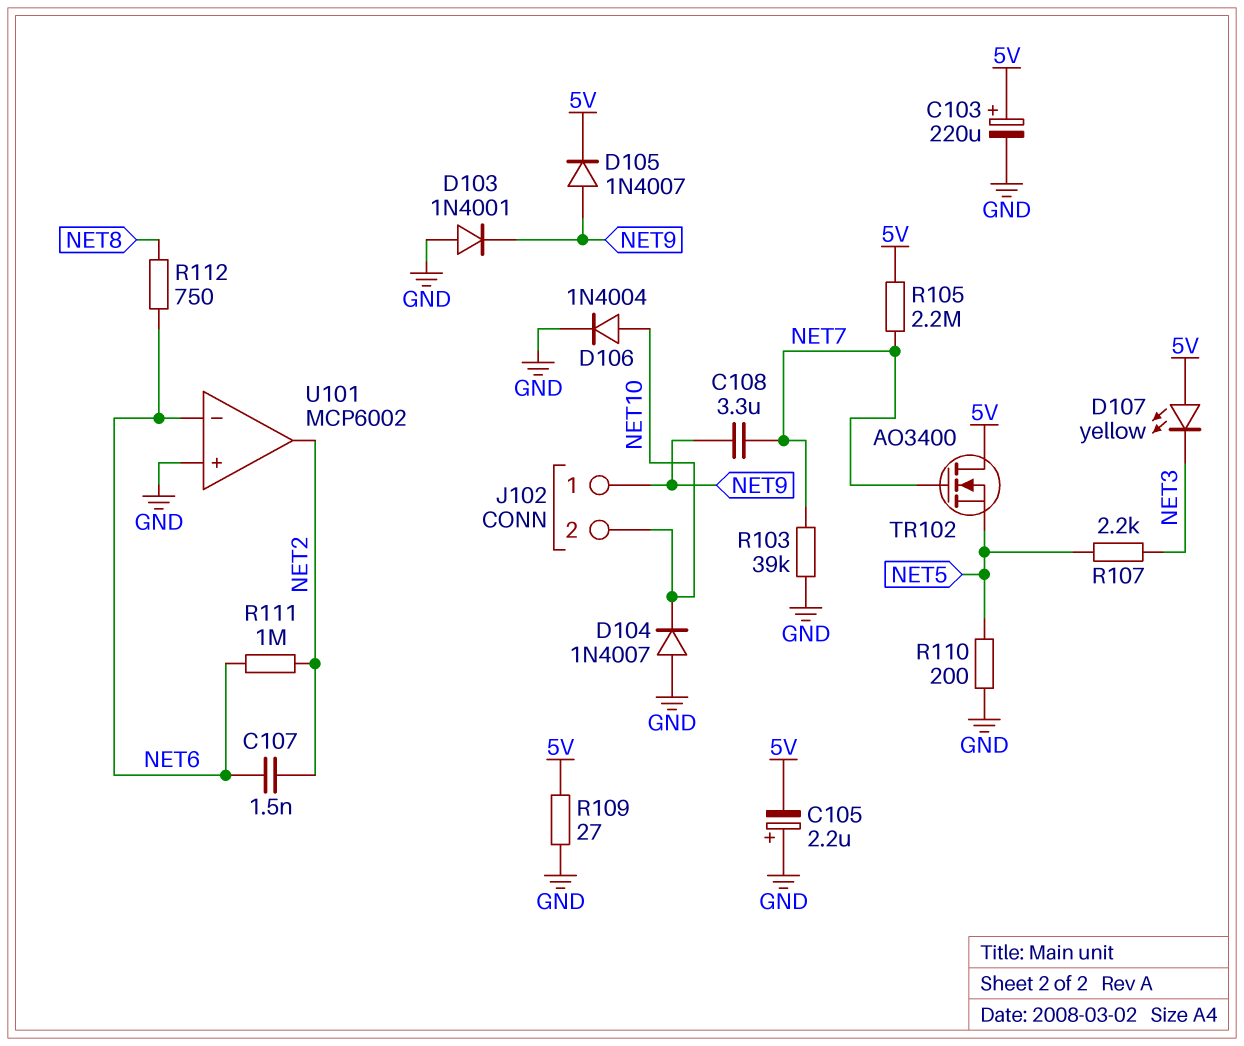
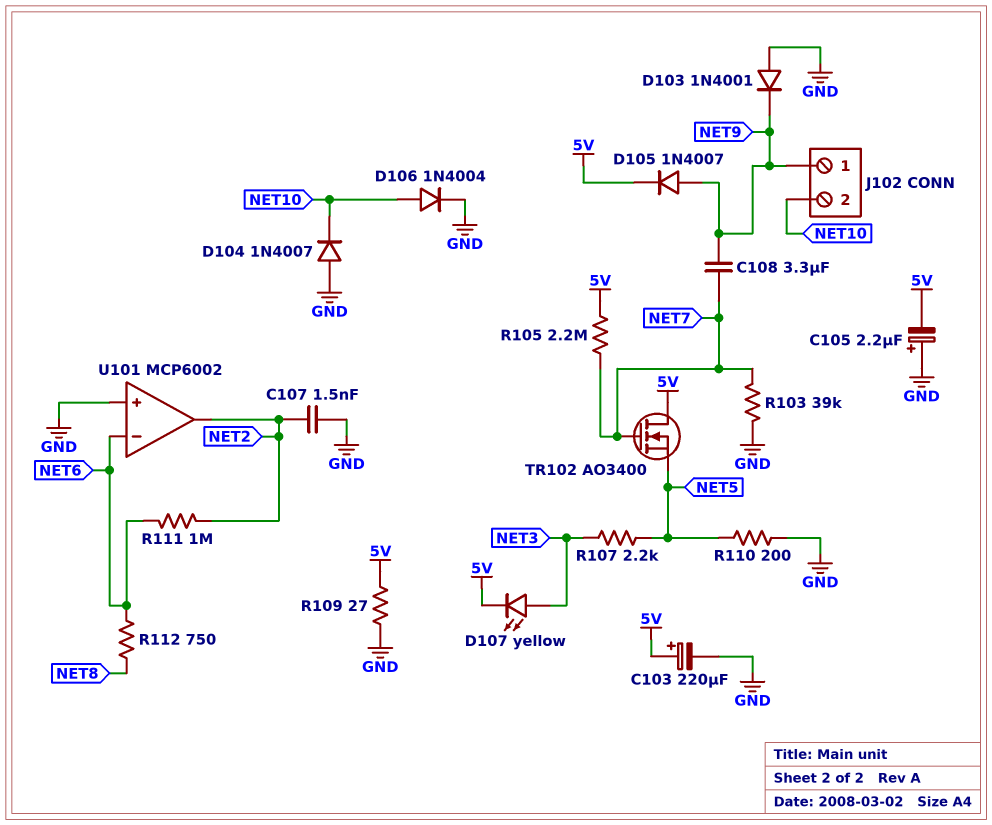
C107: 1.5nF (NET2, NET6) -> 1.5nF (GND, NET2)
D107: LED yellow (A 5V, K NET3) -> LED yellow (A NET3, K 5V)

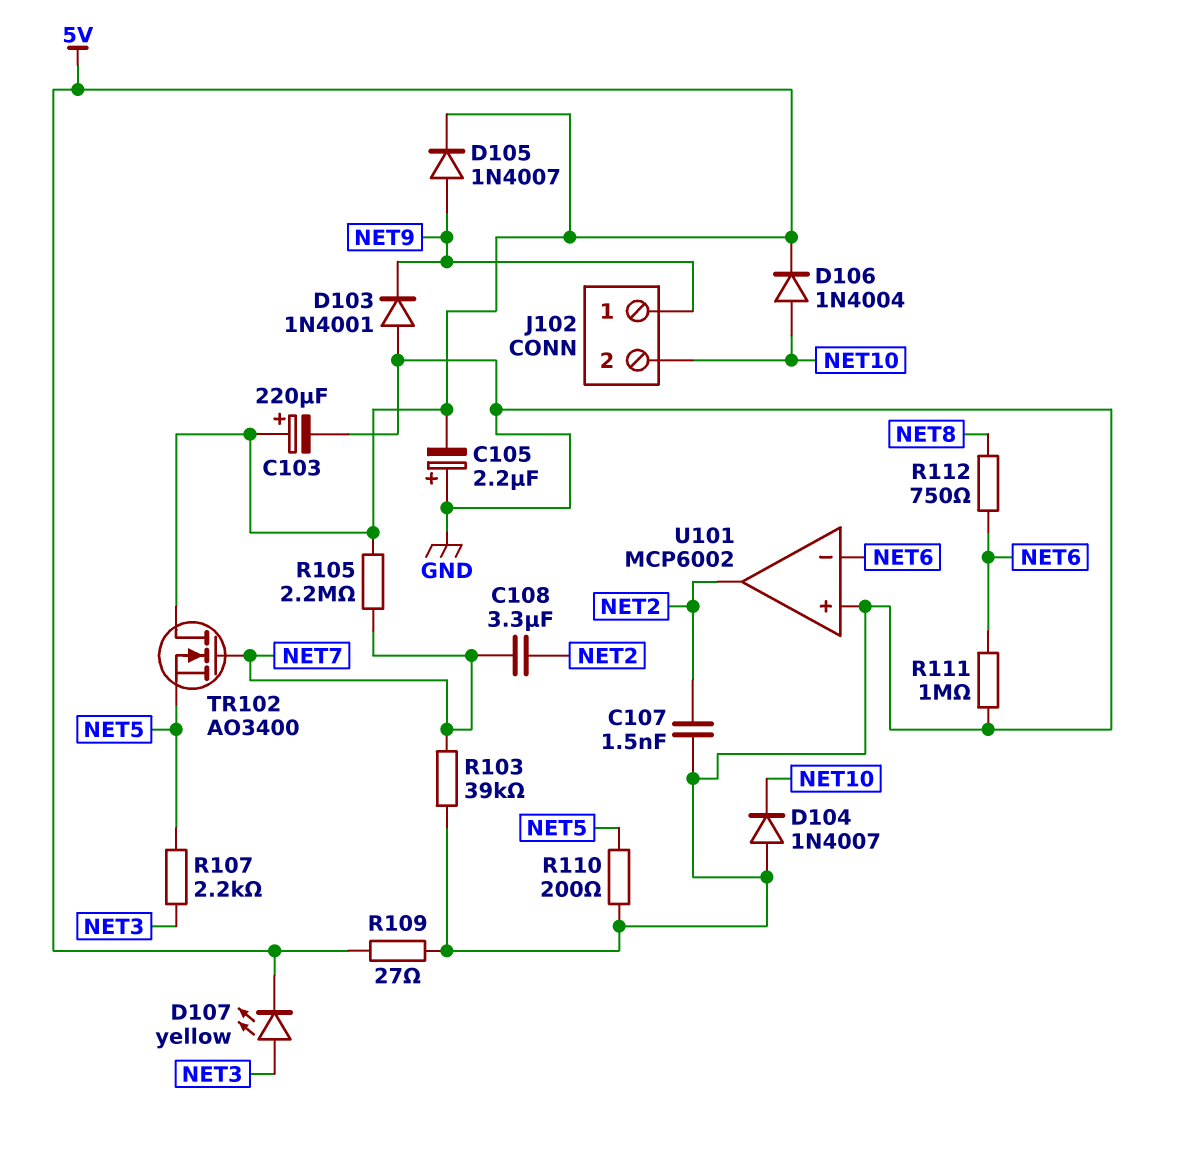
C108: 3.3uF (NET7, NET9) -> 3.3uF (NET2, NET7)
D106: diode 1N4004 (A NET10, K GND) -> diode 1N4004 (A NET10, K 5V)
R111: 1M (NET2, NET6) -> 1M (GND, NET6)

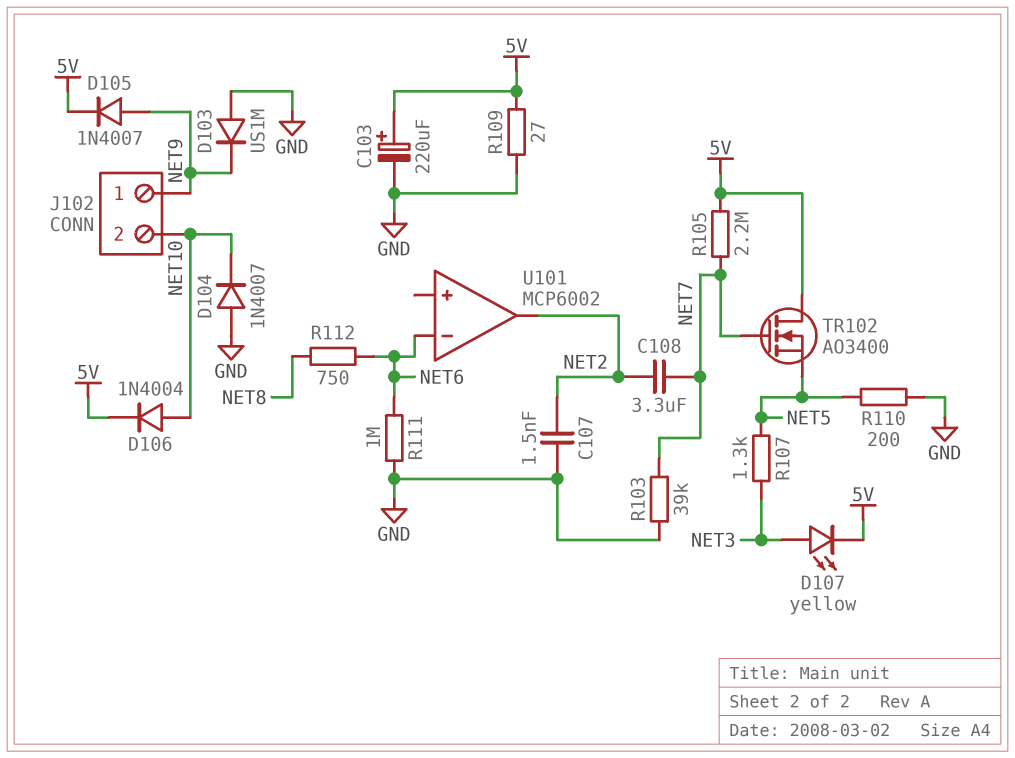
C105: 2.2uF (plus GND, minus 5V) -> none
D103: diode 1N4001 (A GND, K NET9) -> diode US1M (A GND, K NET9)
R107: 2.2k (NET3, NET5) -> 1.3k (NET3, NET5)
U101 pin in+: GND -> none

